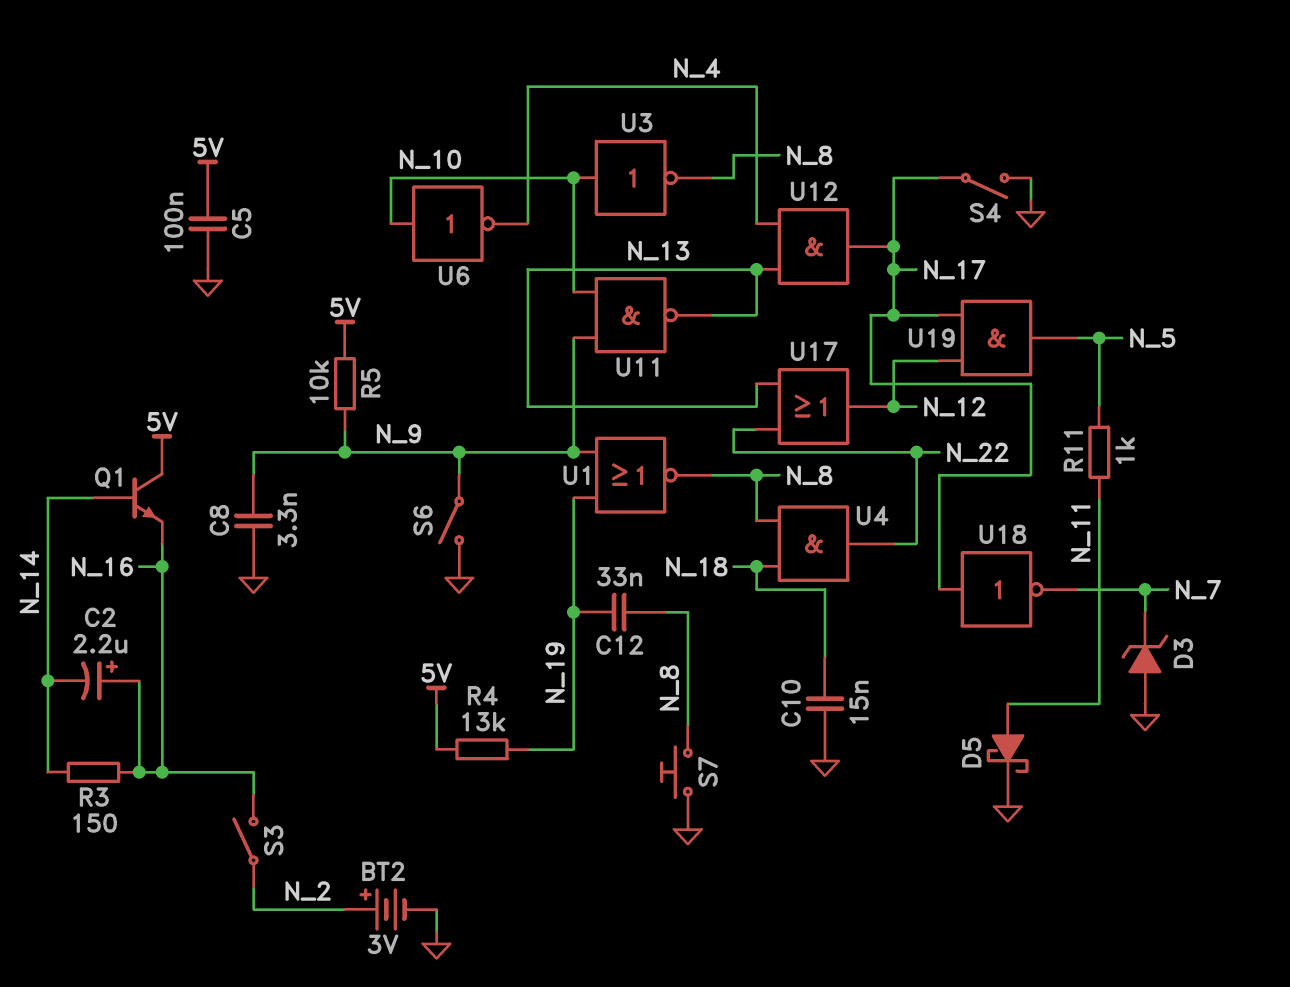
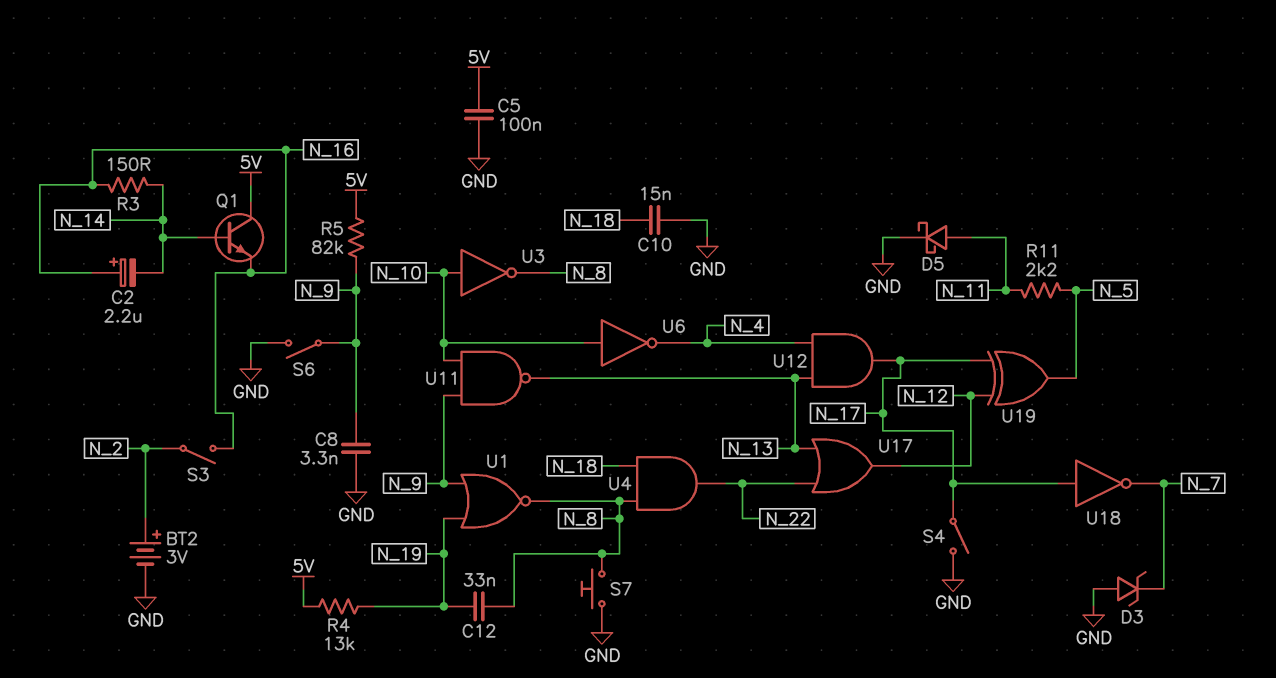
R5: 10k (5V, N_9) -> 82k (5V, N_9)
R11: 1k (N_5, N_11) -> 2.2k (N_5, N_11)
U19: AND (in N_12, in N_17, out N_5) -> XOR (in N_12, in N_17, out N_5)

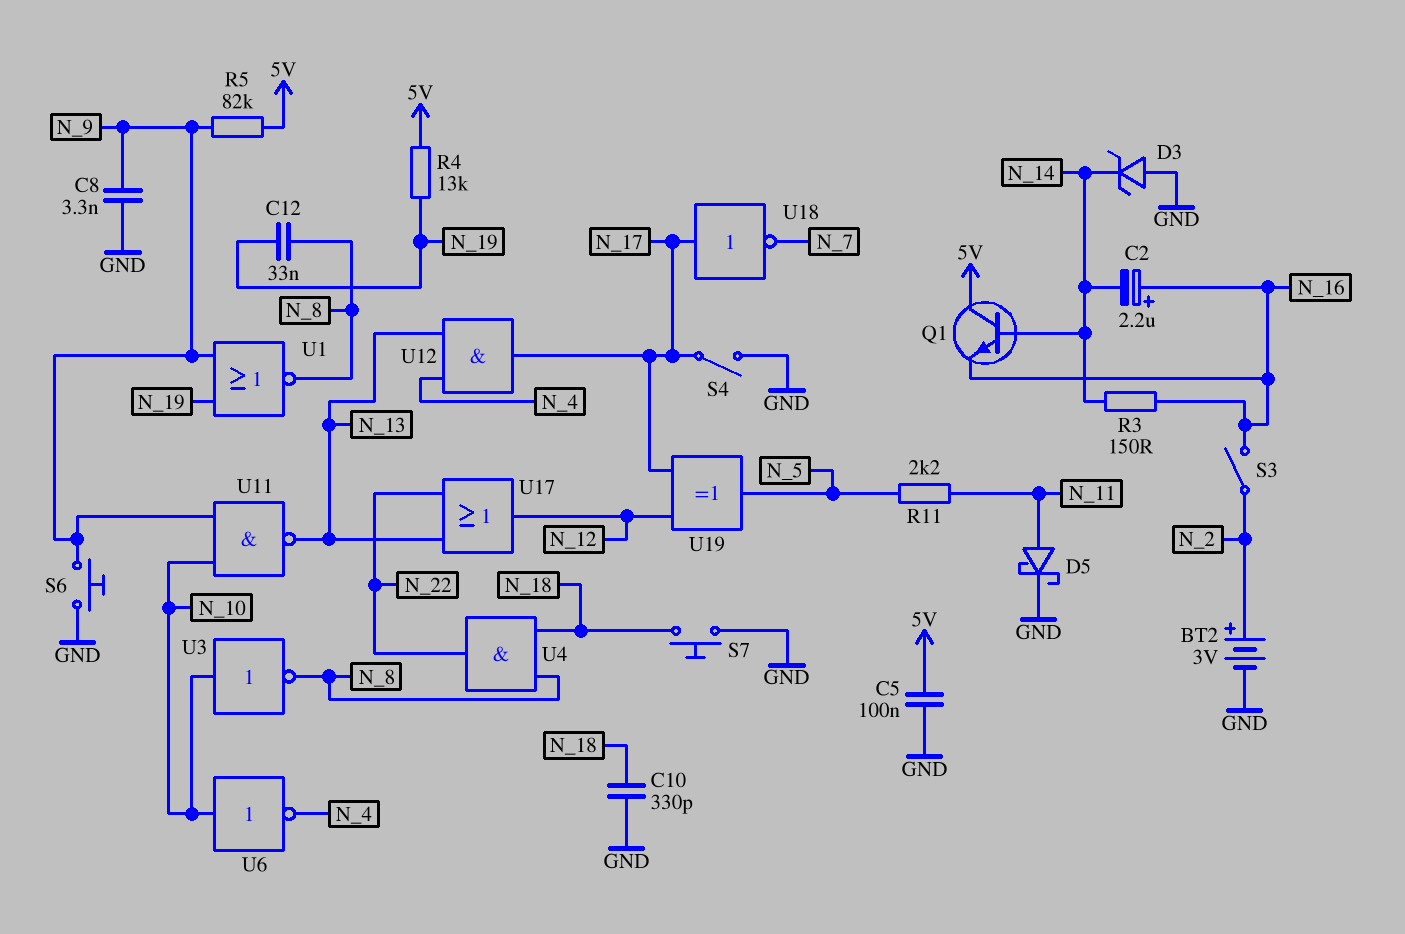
C10: 15nF (GND, N_18) -> 330pF (GND, N_18)
D3: zener (A GND, K N_7) -> zener (A GND, K N_14)
S6: switch (GND, N_9) -> button (GND, N_9)
S7: button (GND, N_8) -> button (GND, N_18)

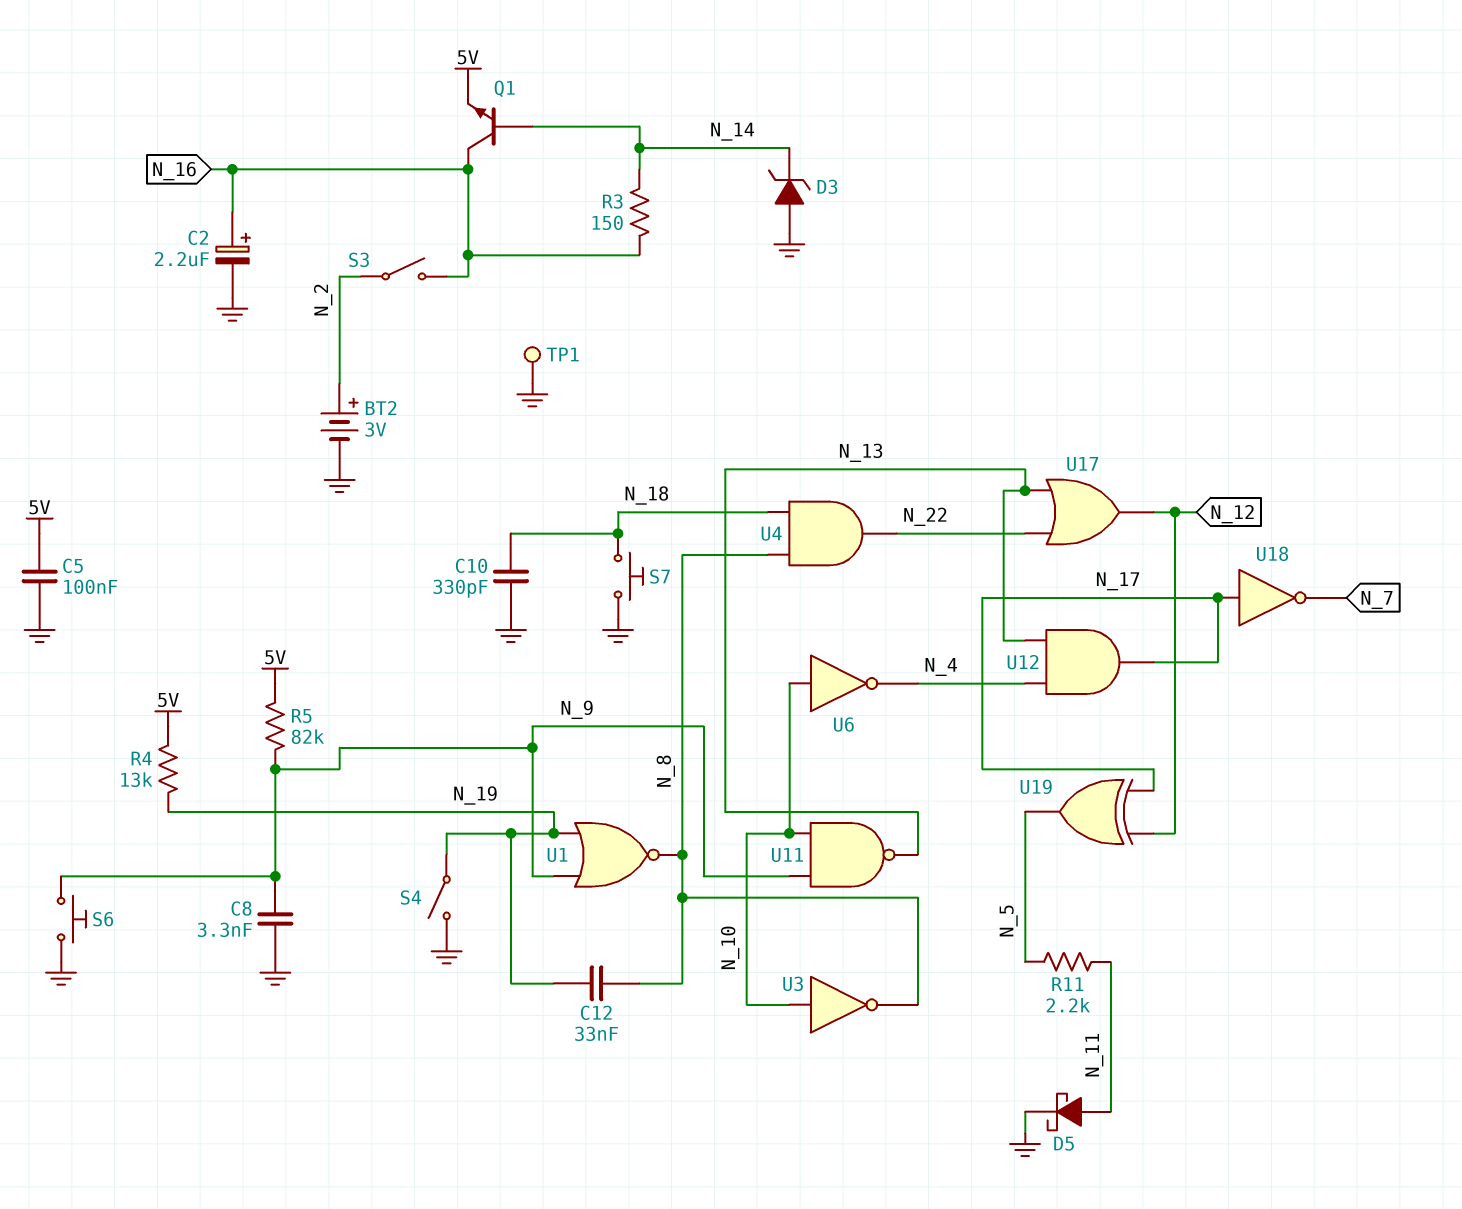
C2: 2.2uF (plus N_16, minus N_14) -> 2.2uF (plus N_16, minus GND)
Q1: NPN (B N_14, C 5V, E N_16) -> NPN (B N_14, C N_16, E 5V)
S4: switch (GND, N_17) -> switch (GND, N_19)
TP1: none -> test point (GND)

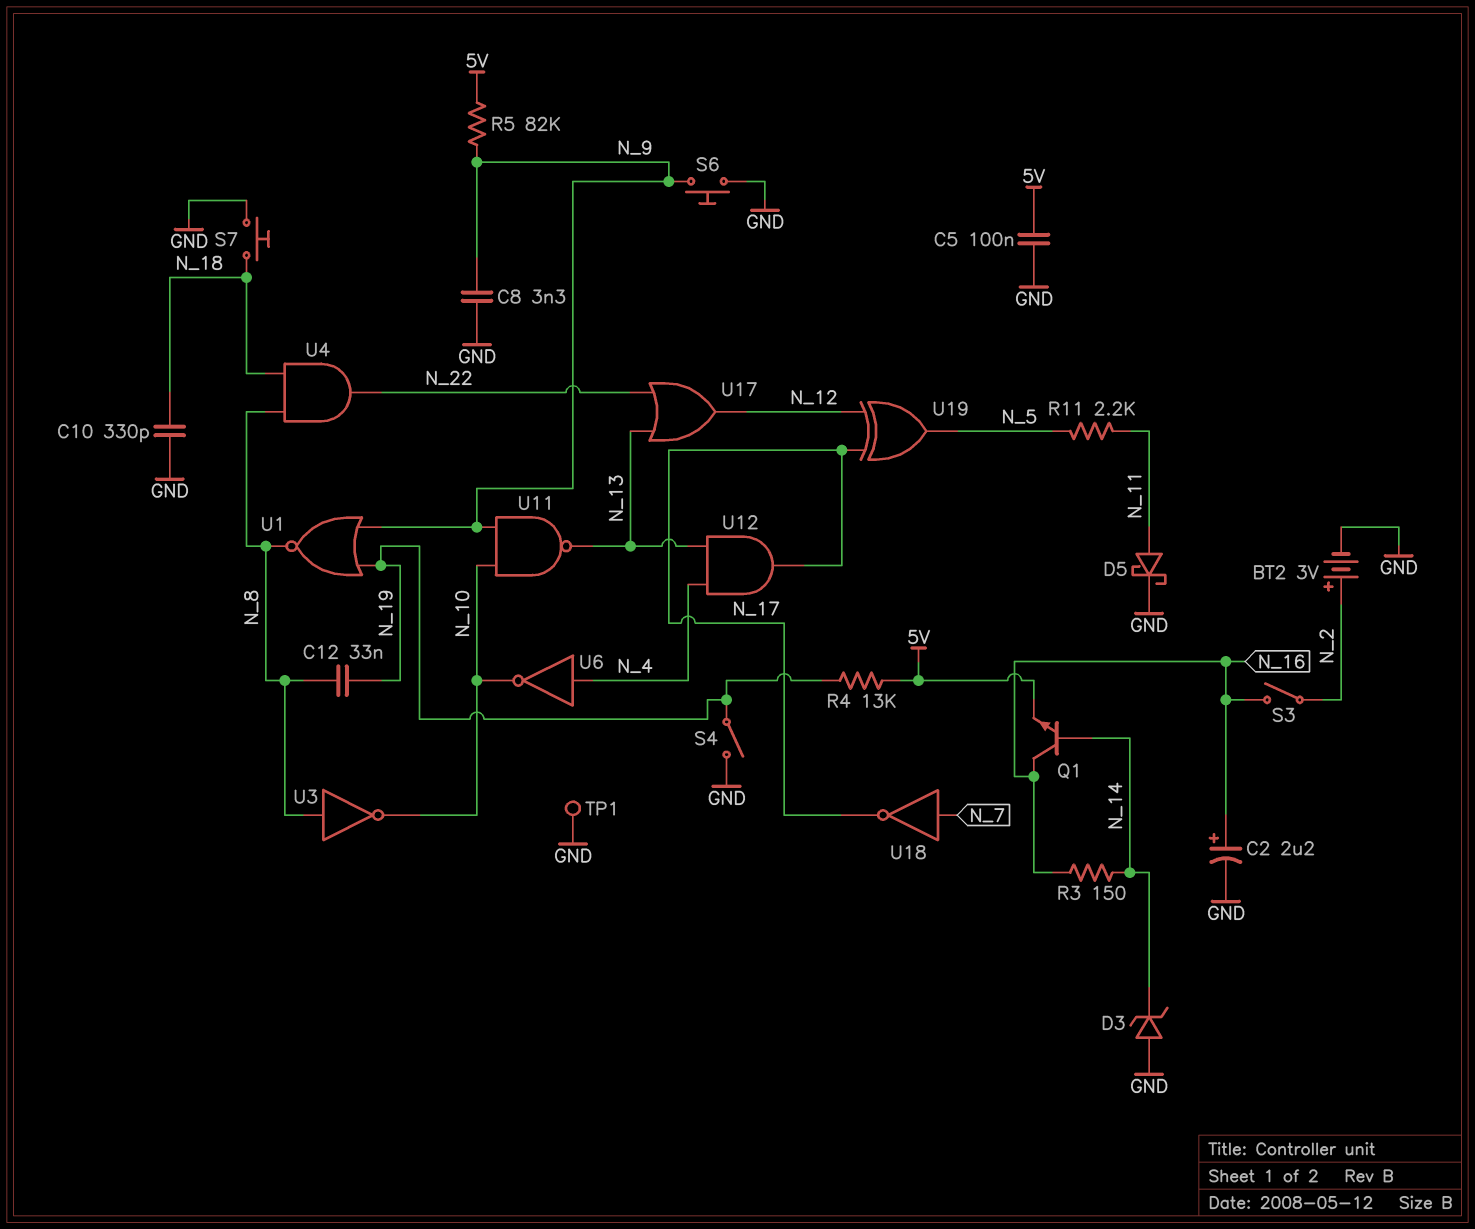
U3: NOT (in N_10, out N_8) -> NOT (in N_8, out N_10)
U6: NOT (in N_10, out N_4) -> NOT (in N_4, out N_10)
U18: NOT (in N_17, out N_7) -> NOT (in N_7, out N_17)

